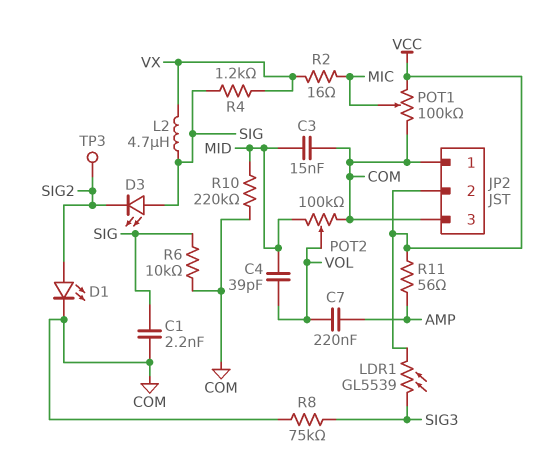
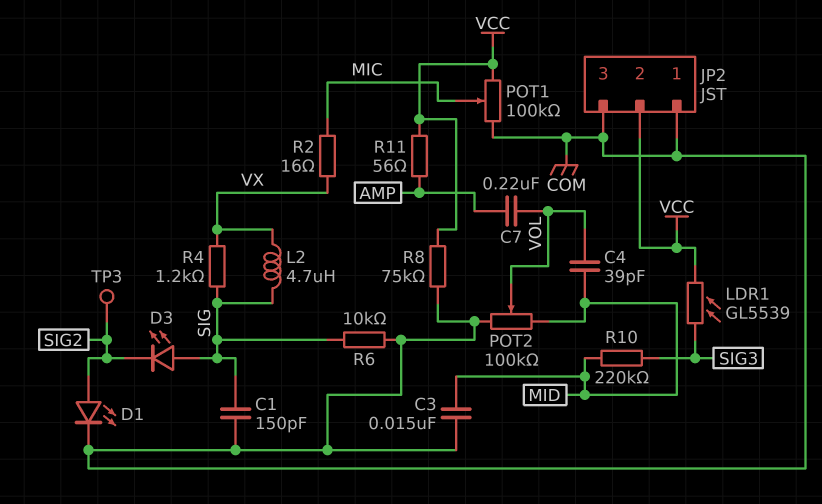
C1: 2.2nF (COM, SIG) -> 150pF (COM, SIG)
R8: 75k (COM, SIG3) -> 75k (COM, VCC)
R10: 220k (COM, MID) -> 220k (MID, SIG3)

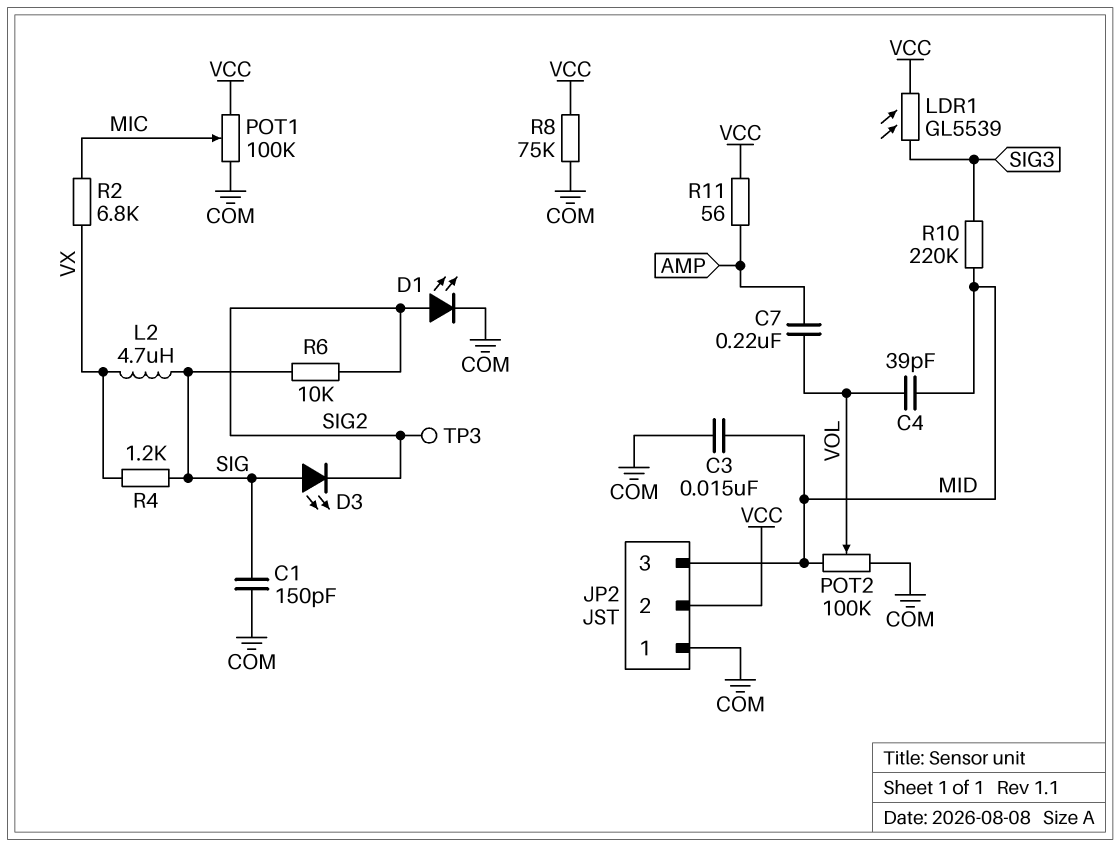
JP2 pin 3: COM -> MID
R2: 16 (MIC, VX) -> 6.8k (MIC, VX)
R6: 10k (COM, SIG) -> 10k (SIG, SIG2)

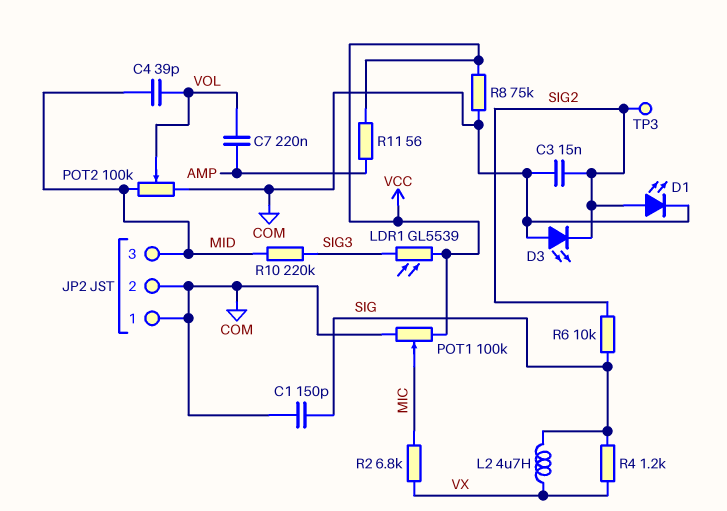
C3: 15nF (COM, MID) -> 15nF (COM, SIG2)
D3: LED (A SIG, K SIG2) -> LED (A COM, K SIG2)
JP2 pin 2: VCC -> COM

